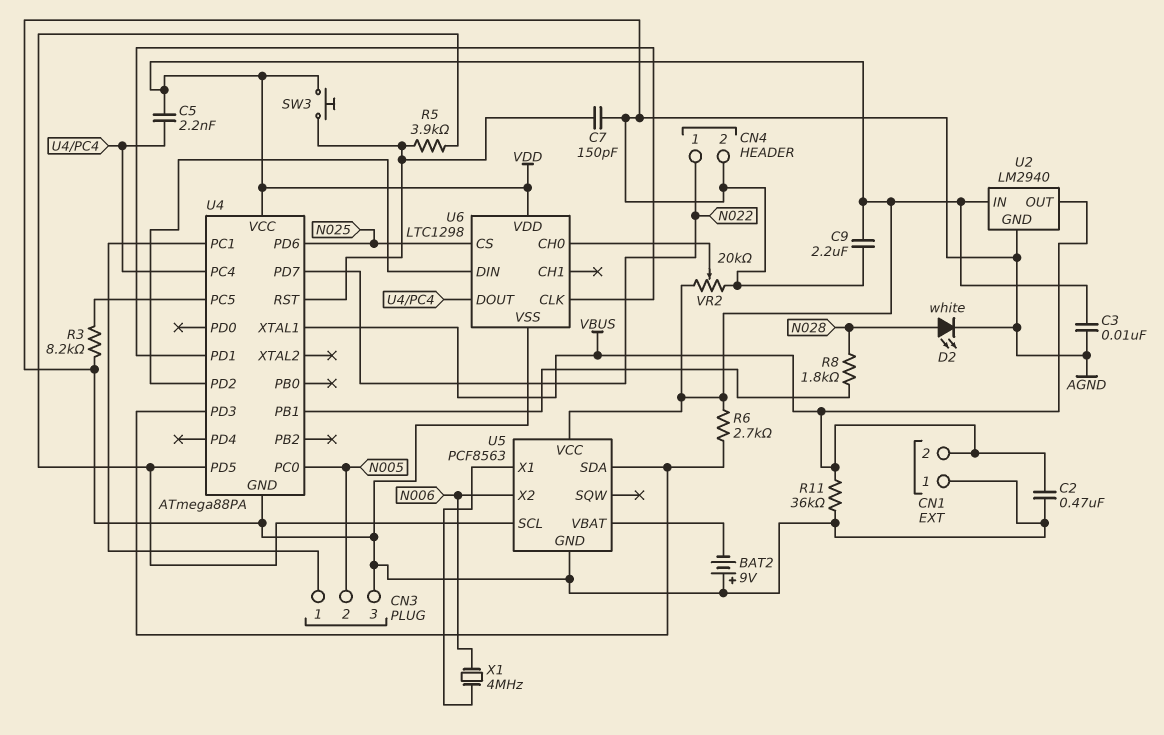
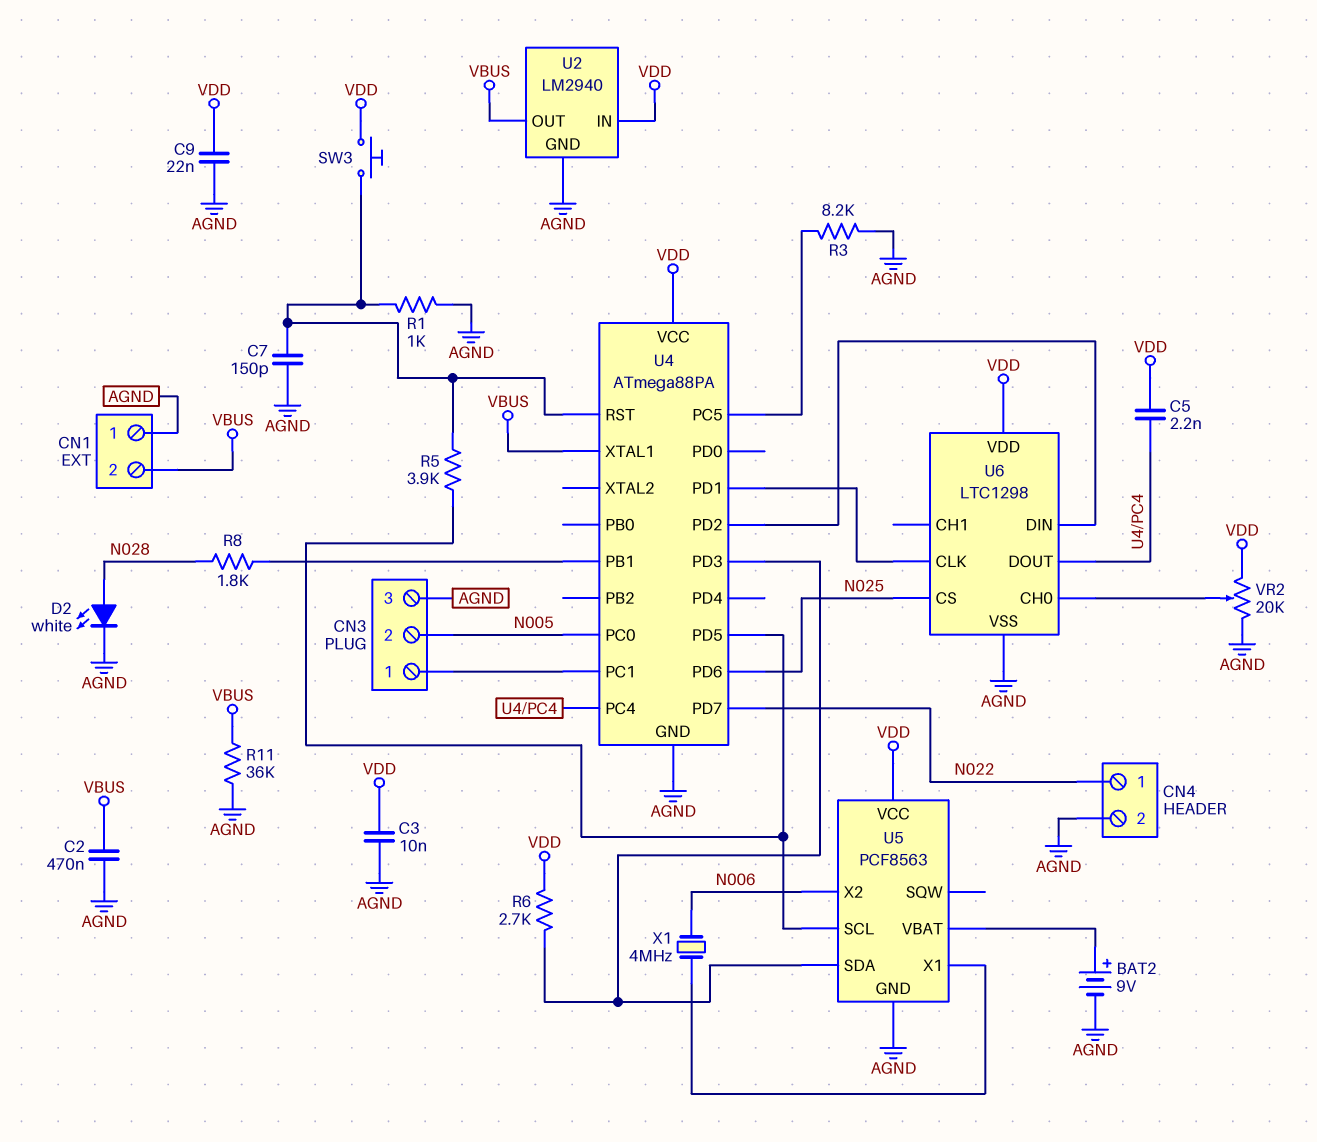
BAT2: 9V (plus AGND, minus U5/VBAT) -> 9V (plus U5/VBAT, minus AGND)
C9: 2.2uF (AGND, VDD) -> 22nF (AGND, VDD)
R1: none -> 1k (AGND, U4/RST)

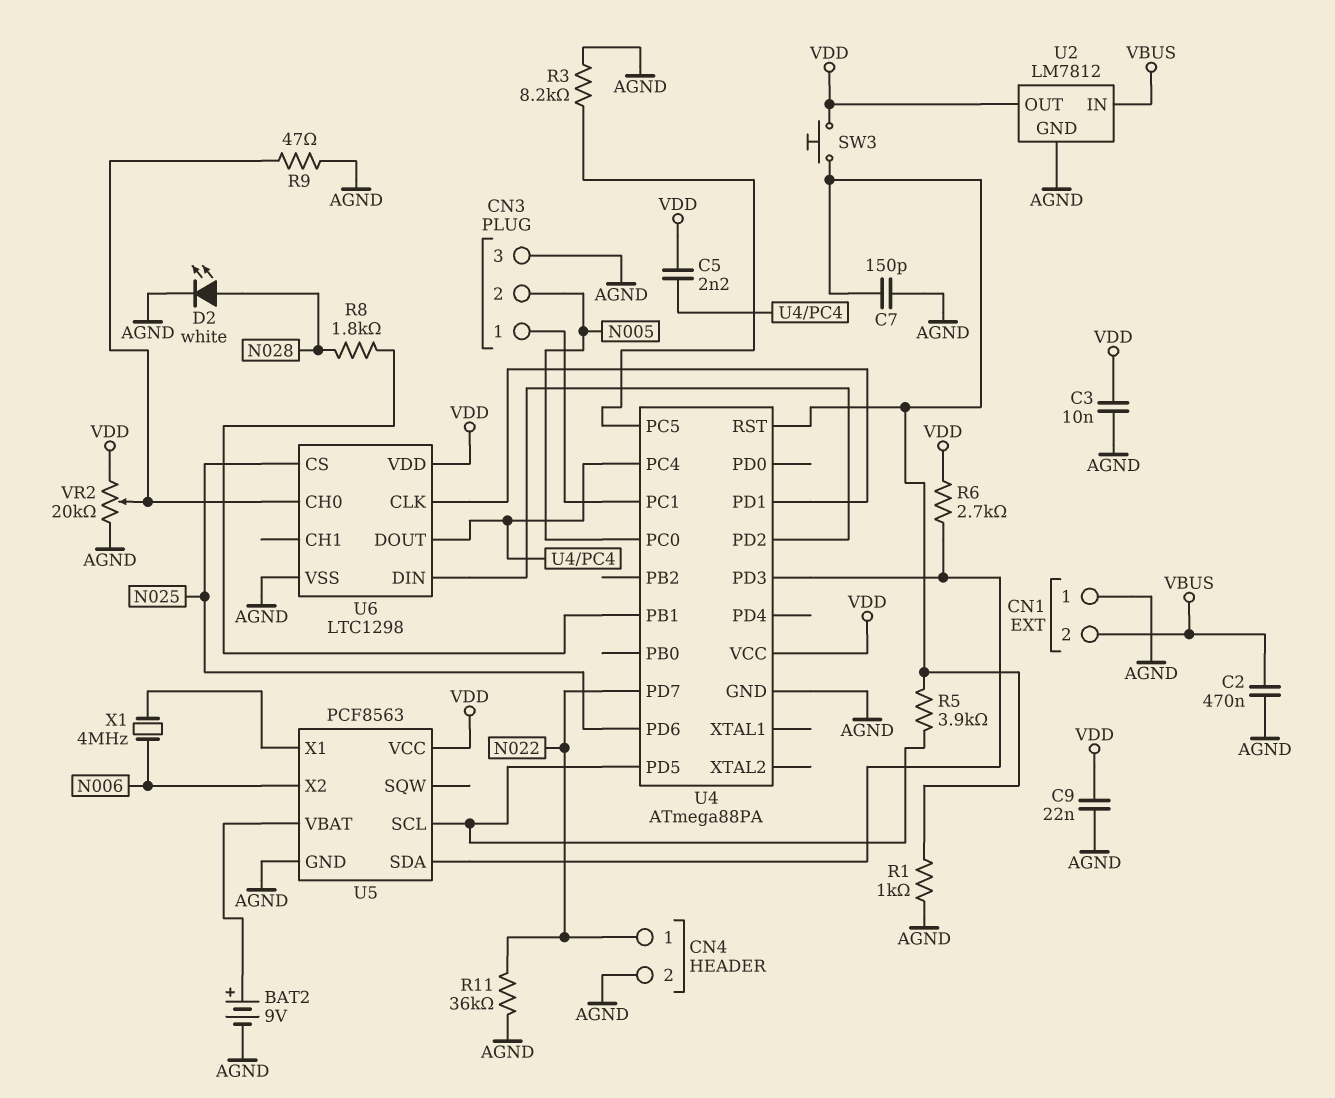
R9: none -> 47 (AGND, U6/CH0)
R11: 36k (AGND, VBUS) -> 36k (AGND, N022)
U2: LM2940 -> LM7812
U2 pin IN: VDD -> VBUS
U2 pin OUT: VBUS -> VDD
U4 pin XTAL1: VBUS -> none

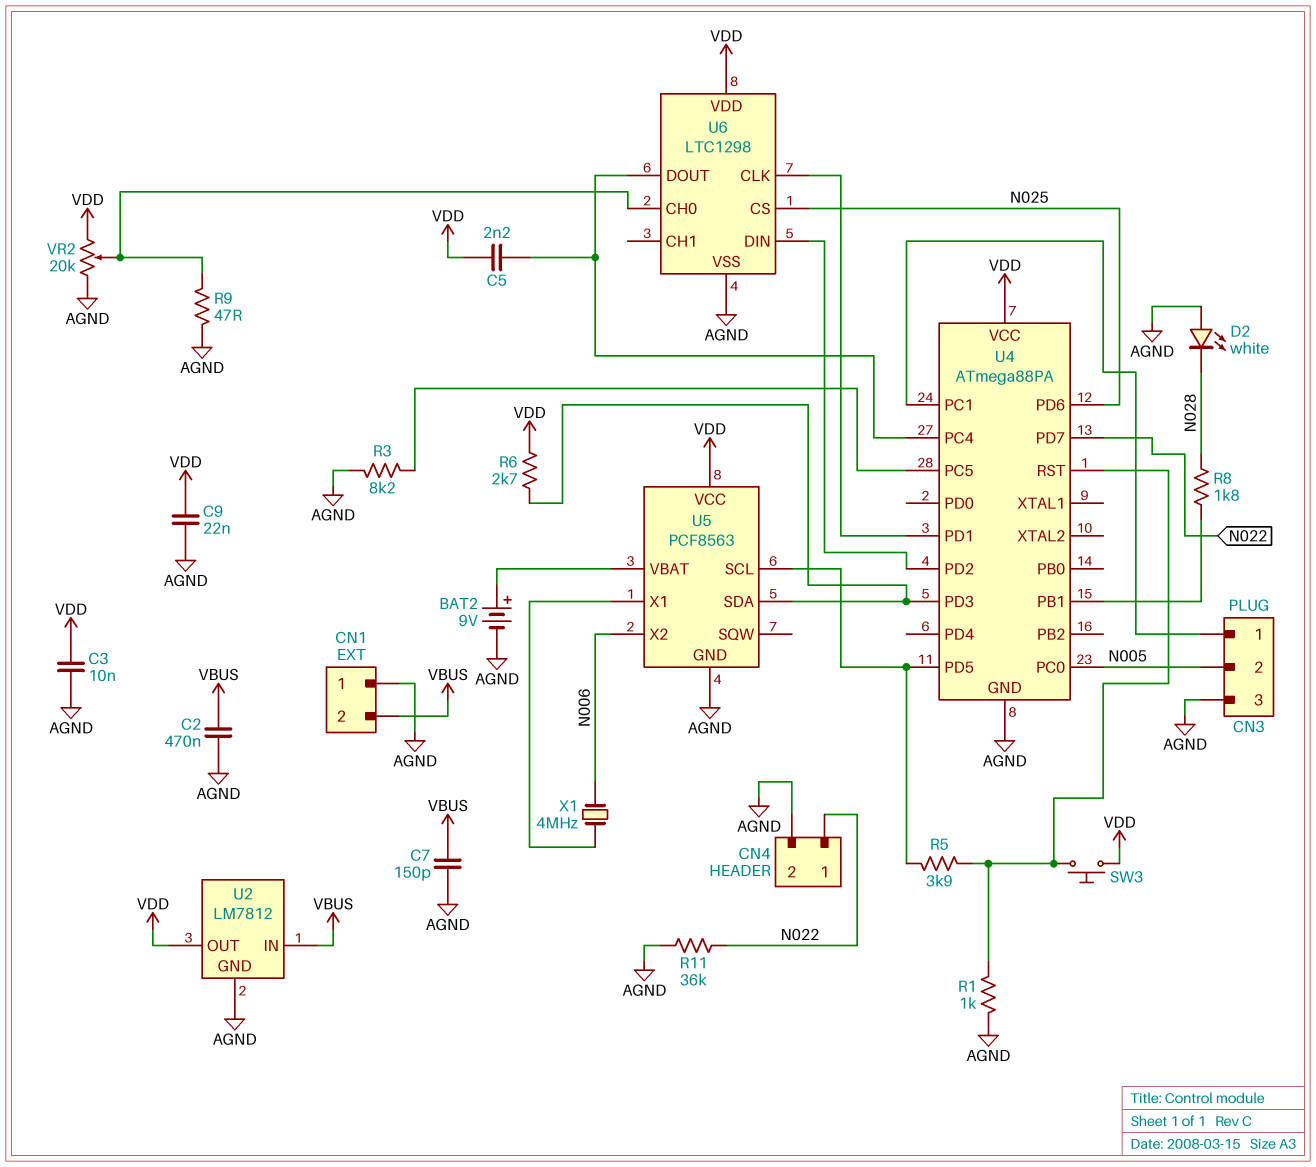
C7: 150pF (AGND, U4/RST) -> 150pF (AGND, VBUS)
D2: LED white (A N028, K AGND) -> LED white (A AGND, K N028)

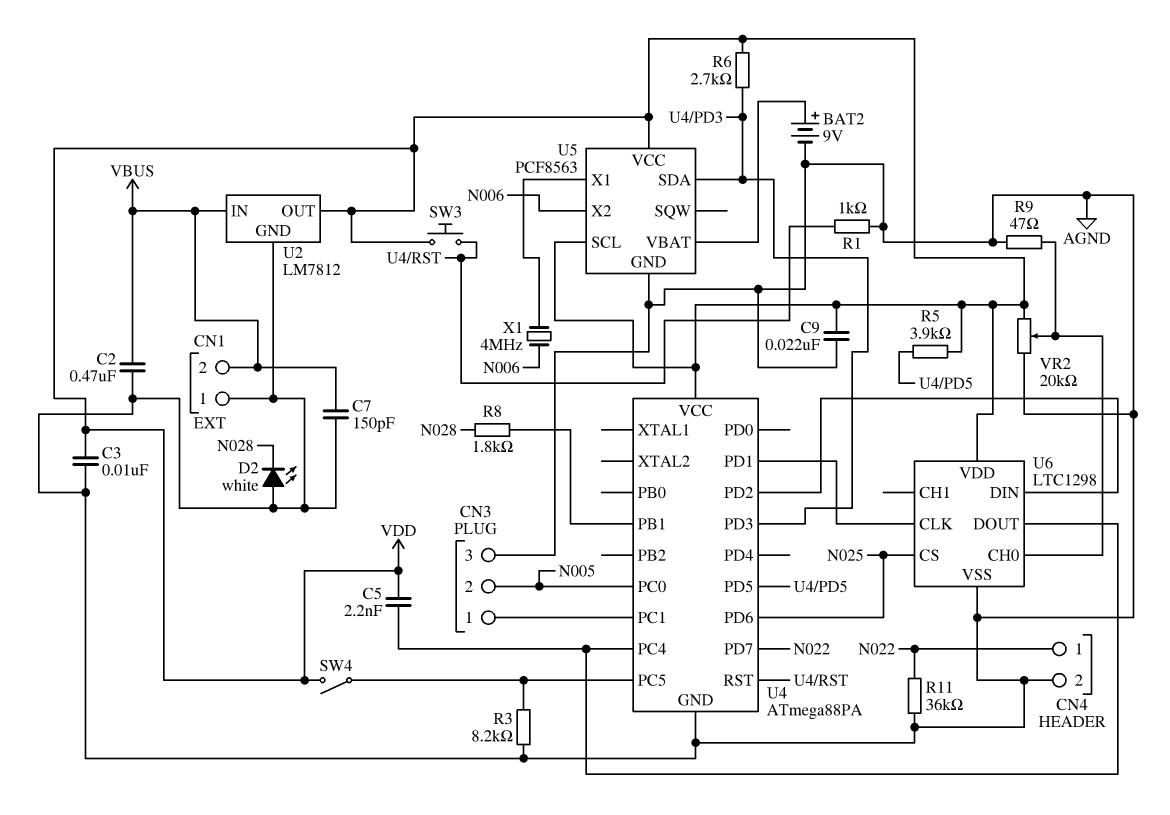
R5: 3.9k (U4/PD5, U4/RST) -> 3.9k (U4/PD5, VDD)
SW4: none -> switch (U4/PC5, VDD)
U5 pin SCL: U4/PD5 -> VDD

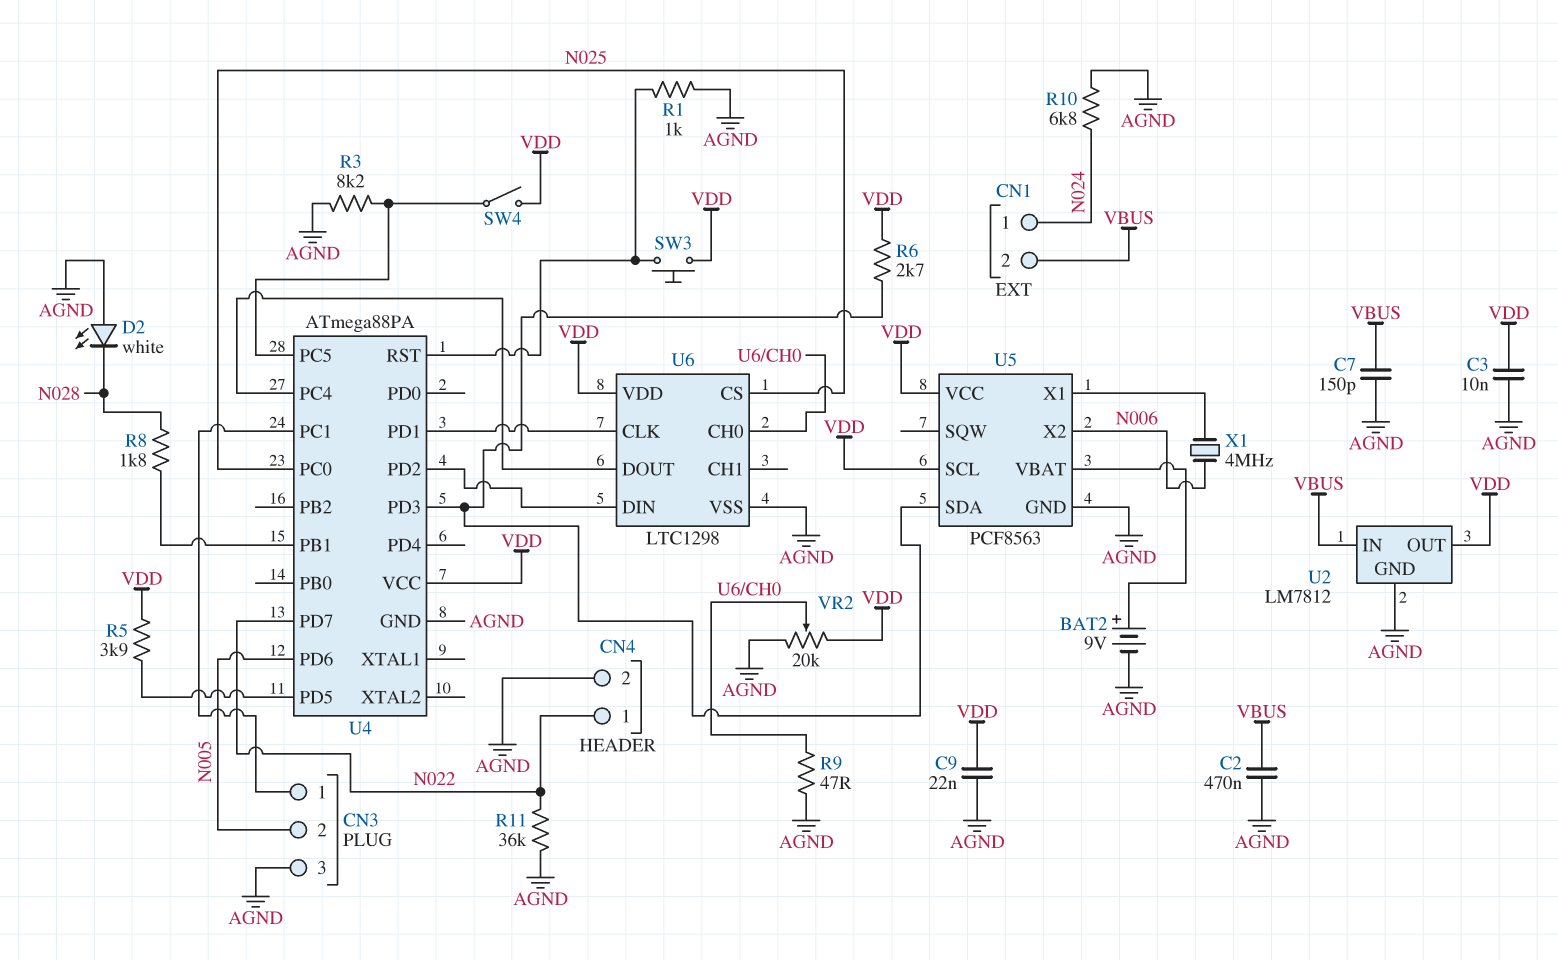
C5: 2.2nF (U4/PC4, VDD) -> none
CN1 pin 1: AGND -> N024
R10: none -> 6.8k (AGND, N024)
U4 pin PC0: N005 -> N025
U4 pin PD6: N025 -> N005

